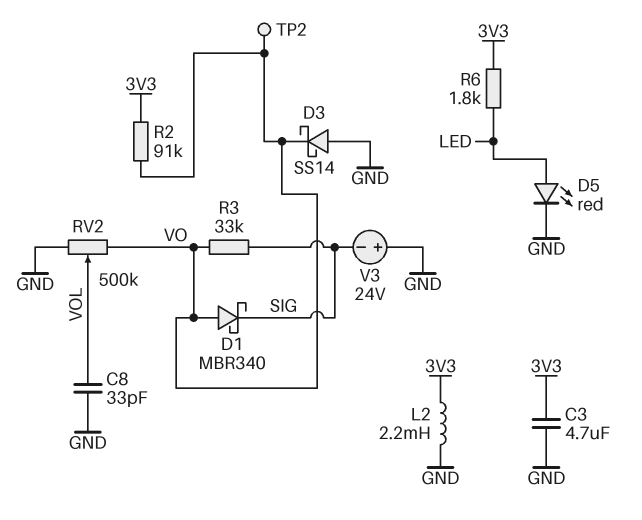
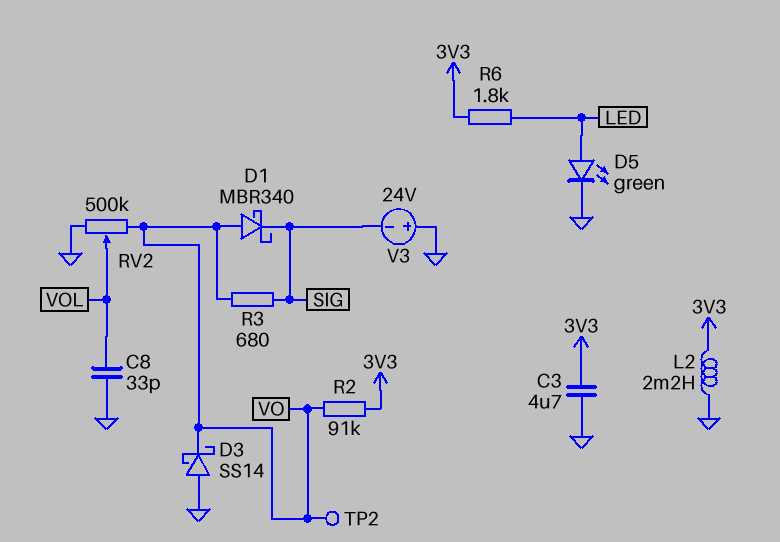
D5: LED red (A LED, K GND) -> LED green (A LED, K GND)
R3: 33k (SIG, VO) -> 680 (SIG, VO)

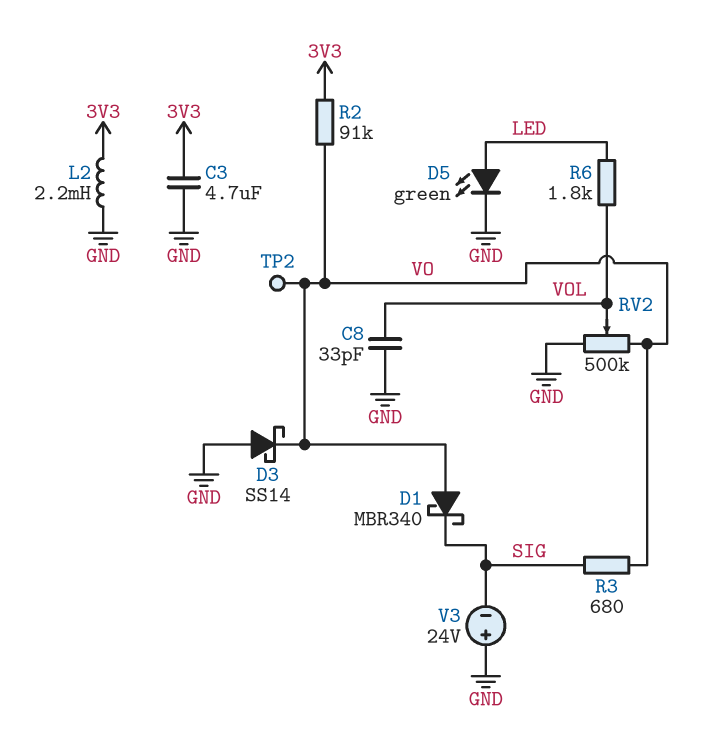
R6: 1.8k (3V3, LED) -> 1.8k (LED, VOL)

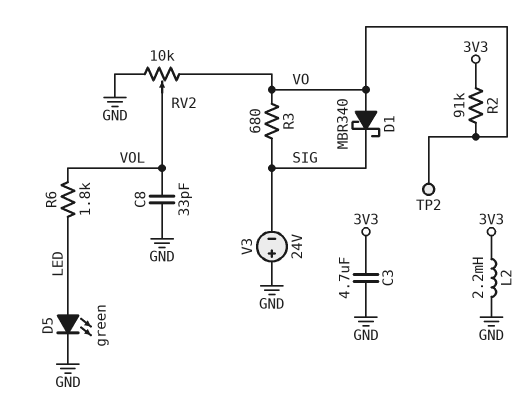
D3: schottky SS14 (A GND, K VO) -> none
RV2: 500k (GND, VO, wiper VOL) -> 10k (GND, VO, wiper VOL)

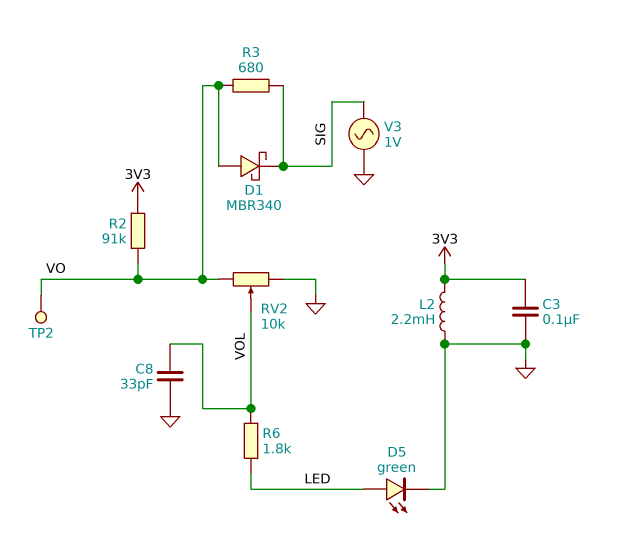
C3: 4.7uF (3V3, GND) -> 100nF (3V3, GND)
V3: 24V (plus GND, minus SIG) -> AC 1V (GND, SIG)

